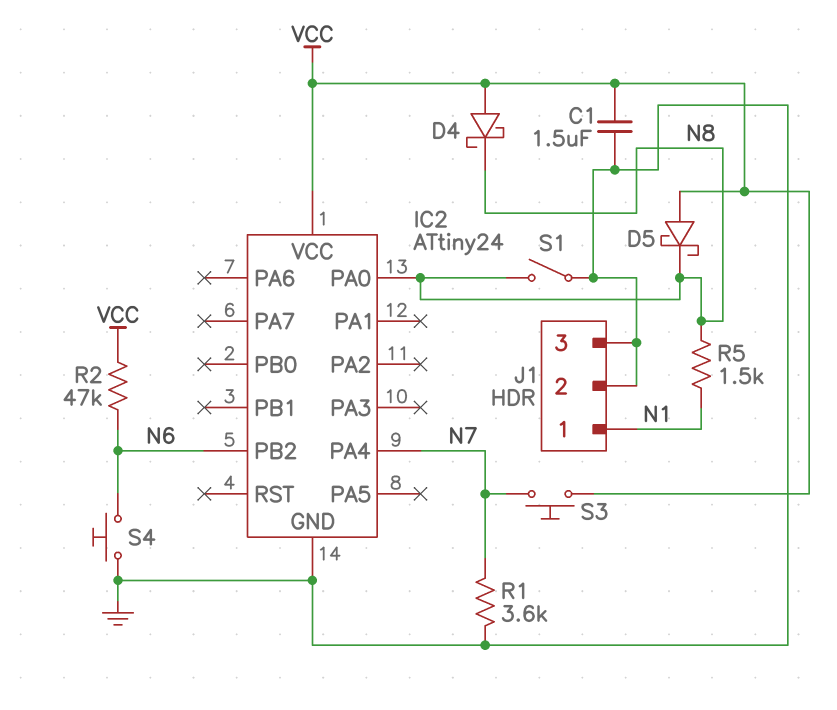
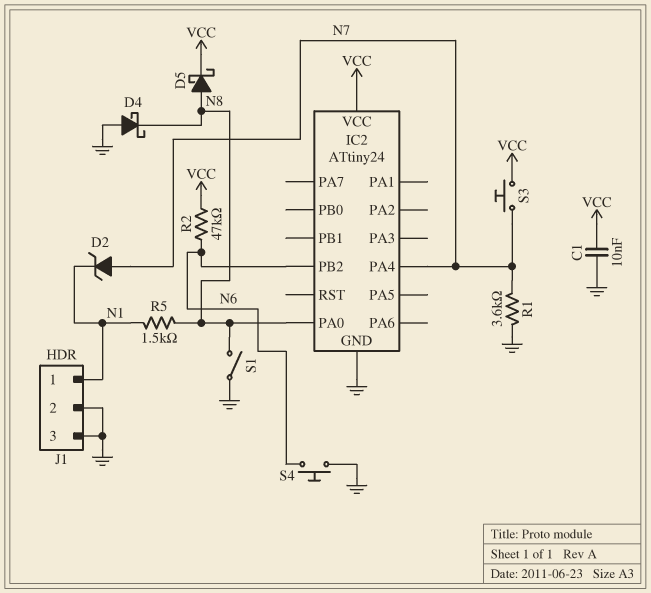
C1: 1.5uF (GND, VCC) -> 10nF (GND, VCC)
D2: none -> zener (A N7, K N1)
D4: schottky (A VCC, K N8) -> schottky (A GND, K N8)
D5: schottky (A VCC, K N8) -> schottky (A N8, K VCC)

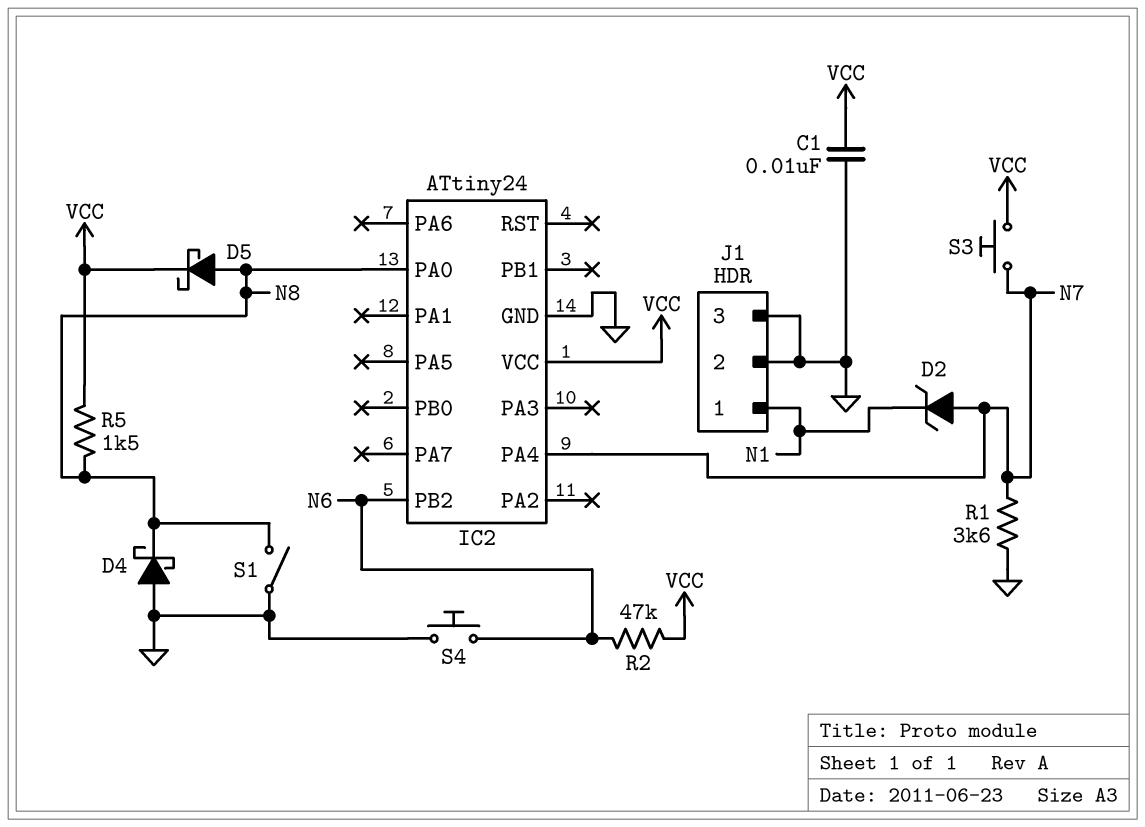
R5: 1.5k (N1, N8) -> 1.5k (N8, VCC)

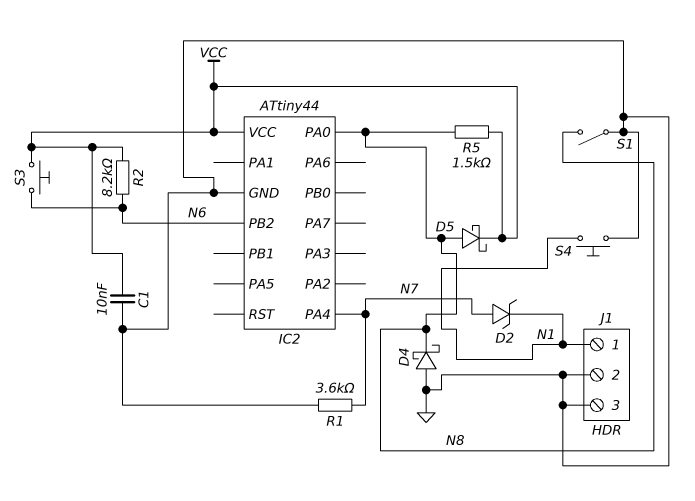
IC2: ATtiny24 -> ATtiny44
R2: 47k (N6, VCC) -> 8.2k (N6, VCC)
S3: button (N7, VCC) -> button (N6, VCC)
S4: button (GND, N6) -> button (GND, N1)

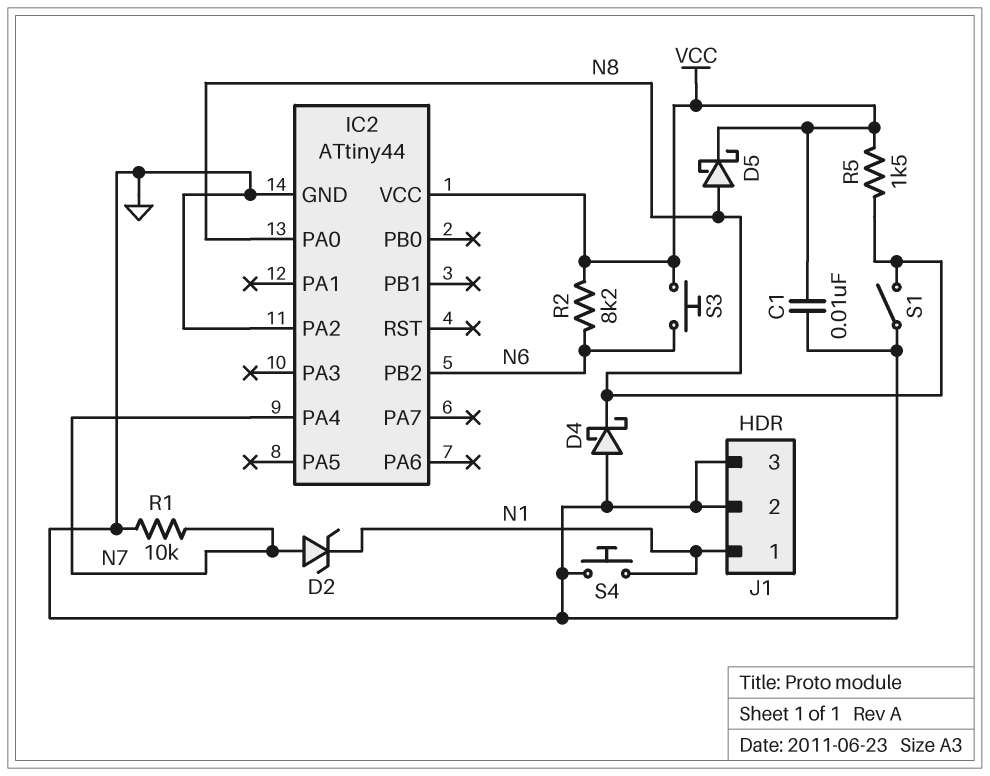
IC2 pin PA2: none -> GND
R1: 3.6k (GND, N7) -> 10k (GND, N7)

